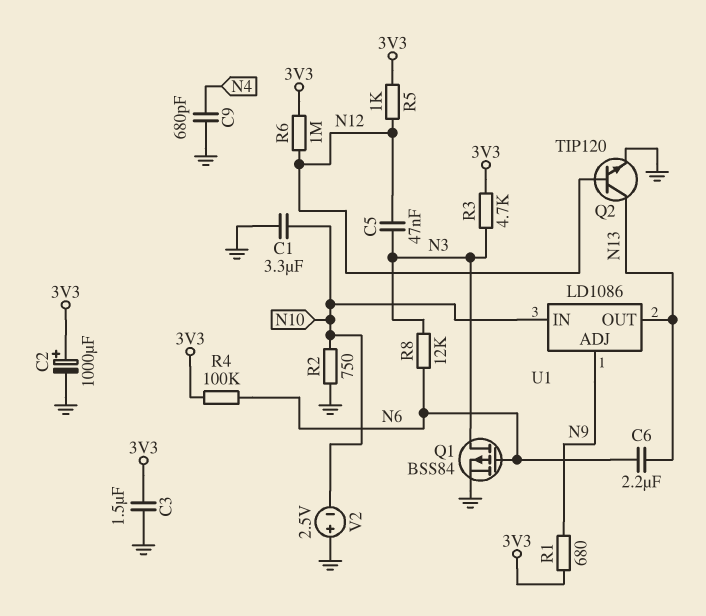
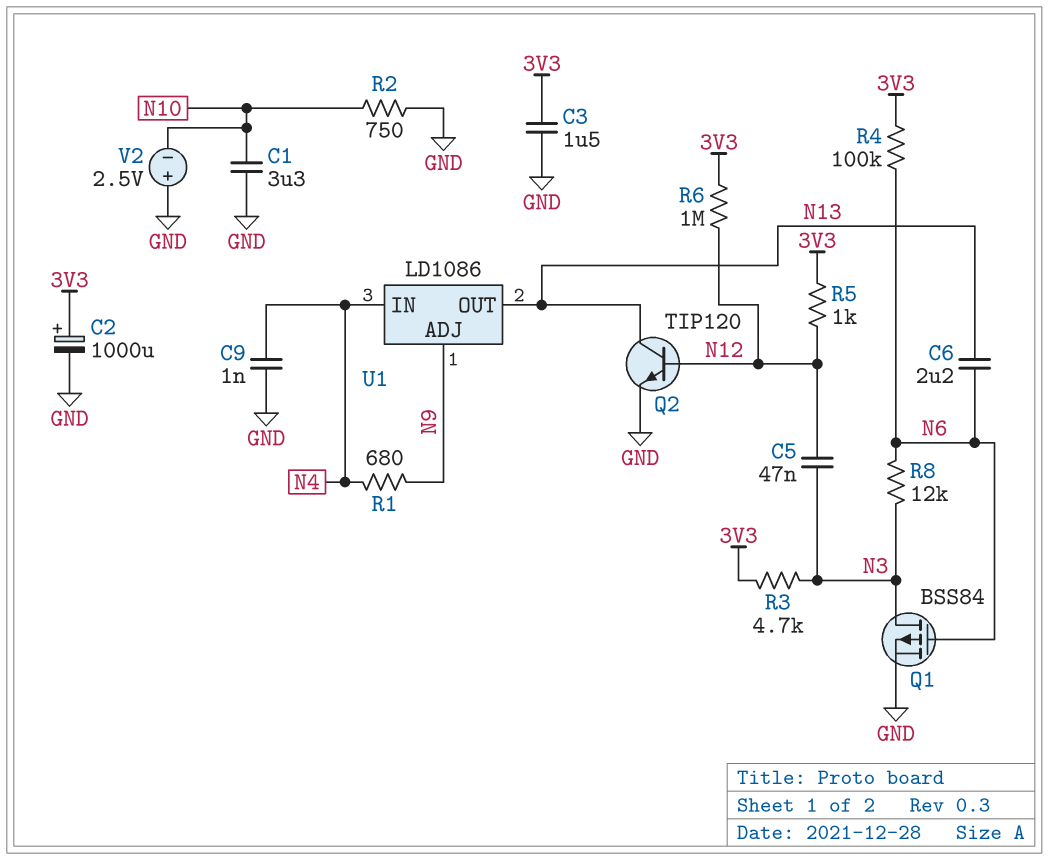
C9: 680pF (GND, N4) -> 1nF (GND, N4)
R1: 680 (3V3, N9) -> 680 (N4, N9)
U1 pin IN: N10 -> N4

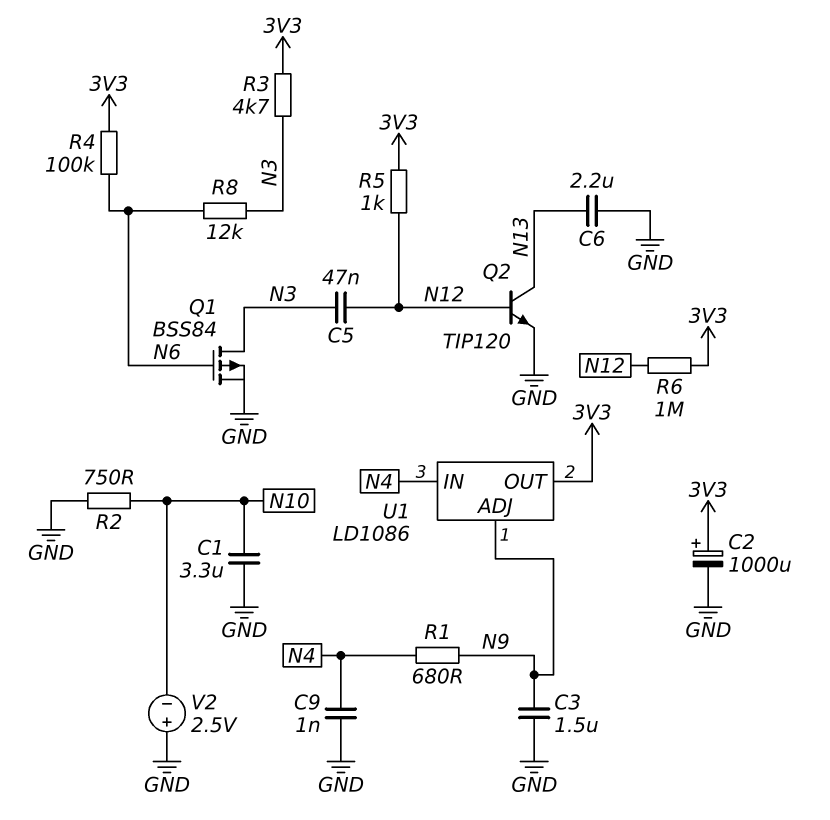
C3: 1.5uF (3V3, GND) -> 1.5uF (GND, N9)
C6: 2.2uF (N6, N13) -> 2.2uF (GND, N13)
U1 pin OUT: N13 -> 3V3

